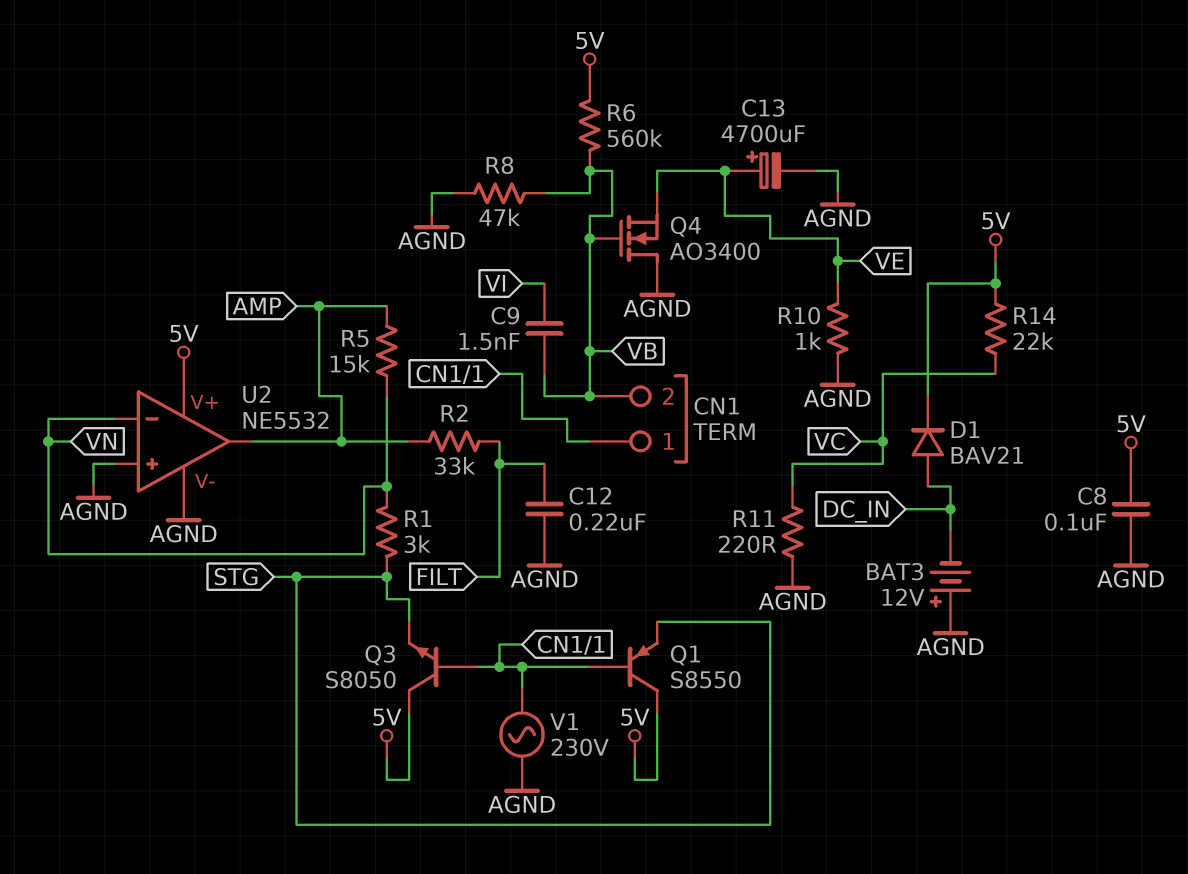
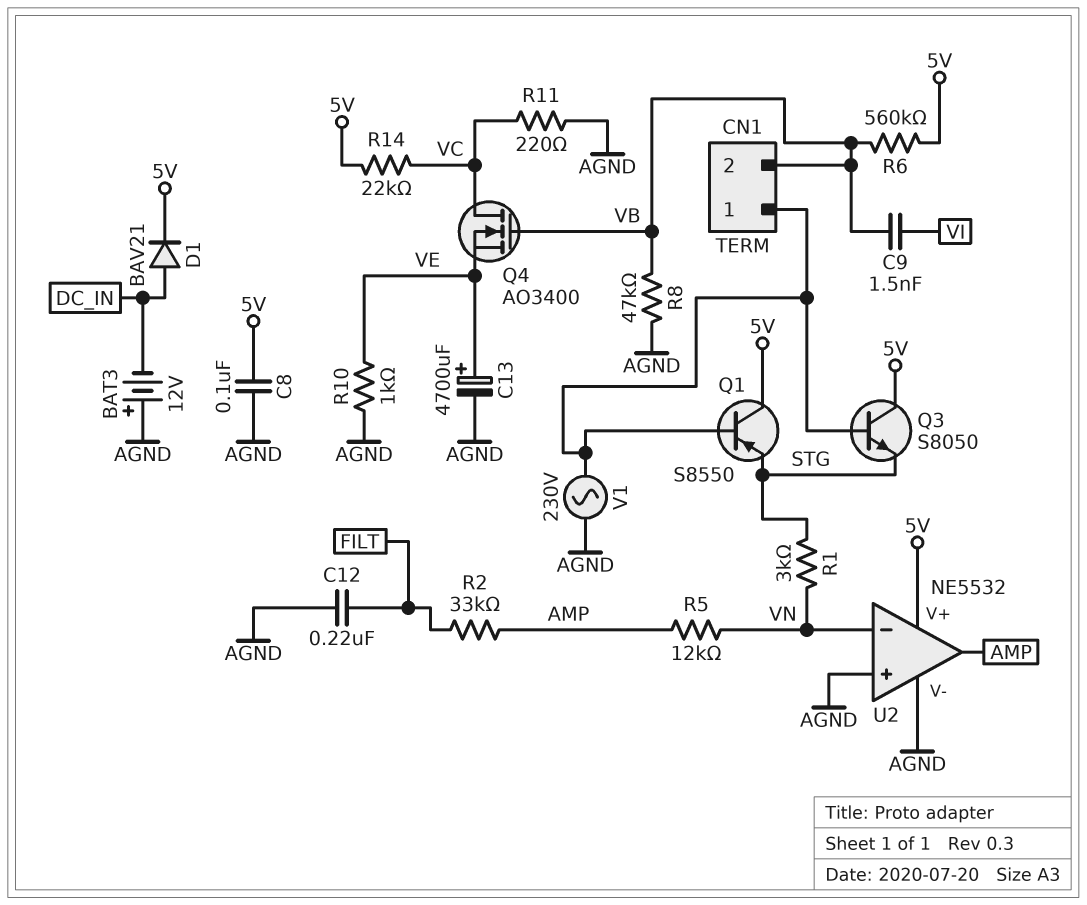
Q4: NMOS AO3400 (G VB, D AGND, S VE) -> NMOS AO3400 (G VB, D VC, S VE)
R5: 15k (AMP, VN) -> 12k (AMP, VN)

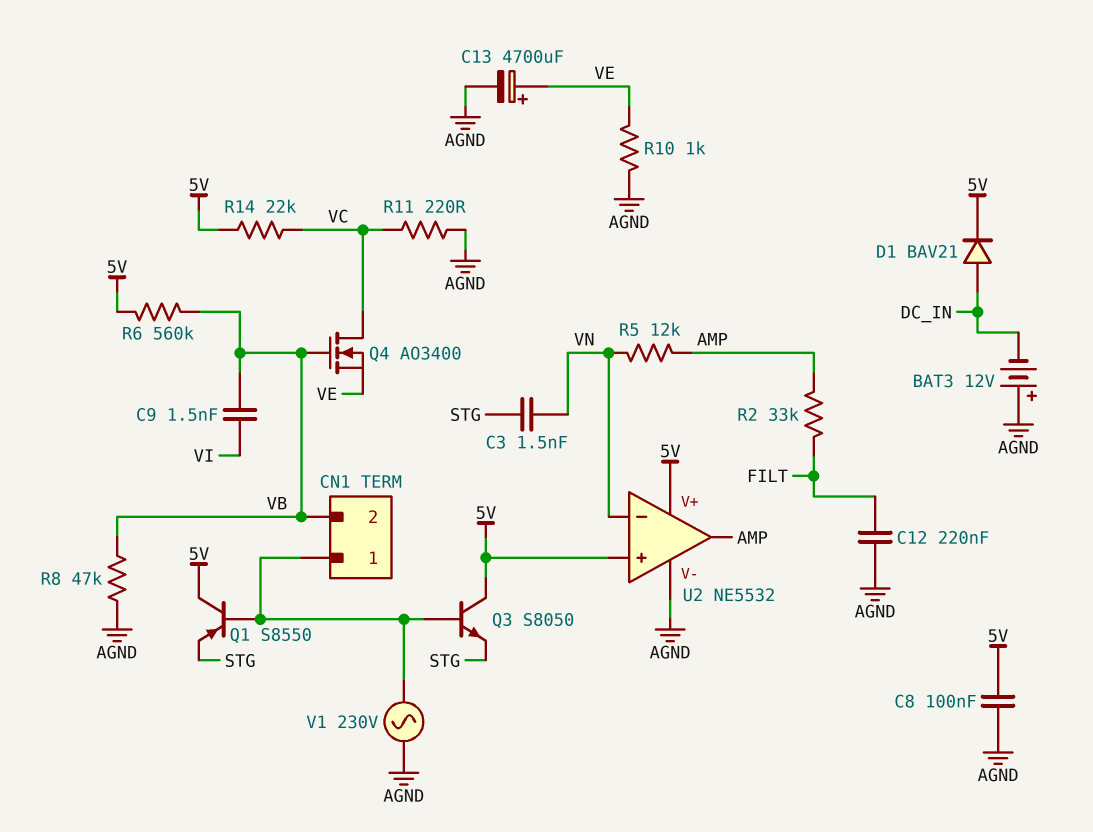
C3: none -> 1.5nF (STG, VN)
R1: 3k (STG, VN) -> none
U2 pin in+: AGND -> 5V

